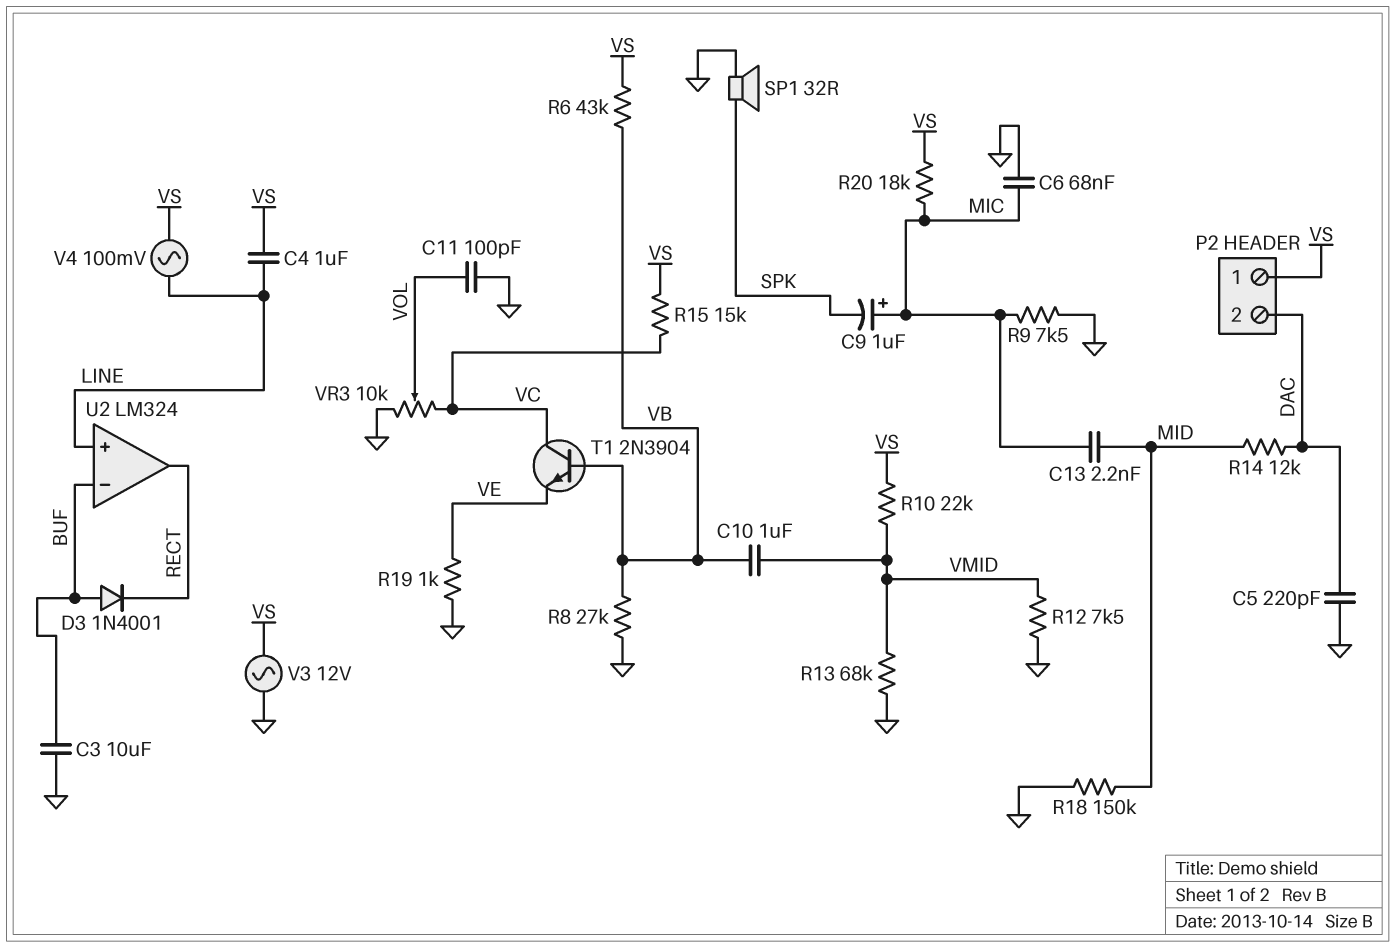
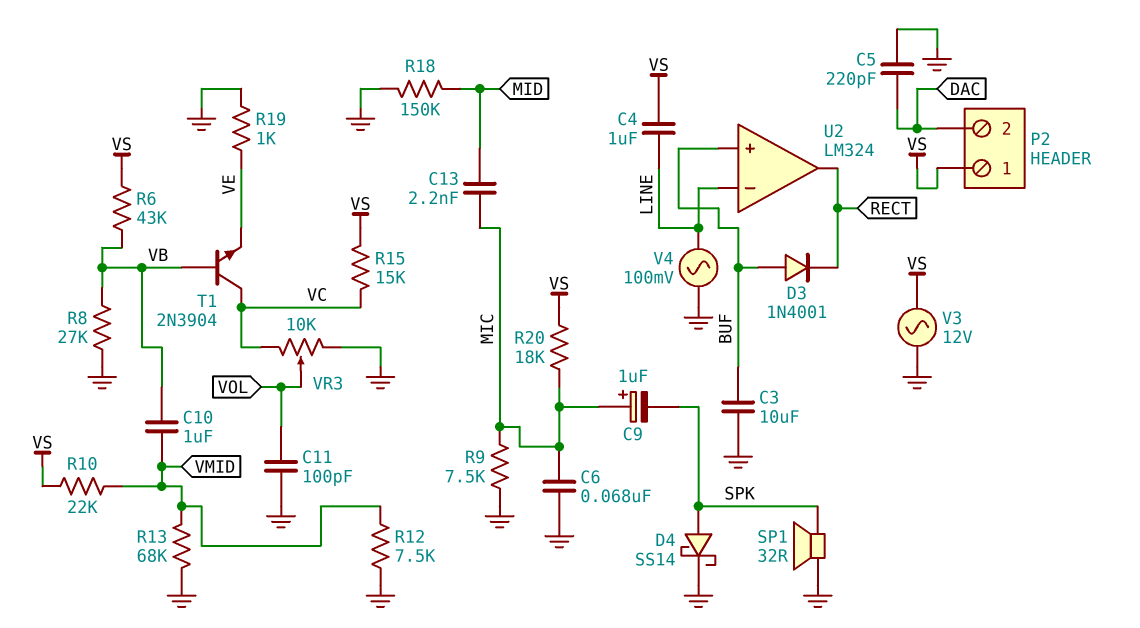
D4: none -> schottky SS14 (A SPK, K GND)
R14: 12k (DAC, MID) -> none
U2 pin in+: LINE -> BUF
U2 pin in-: BUF -> LINE
V4: AC 100mV (LINE, VS) -> AC 100mV (GND, LINE)

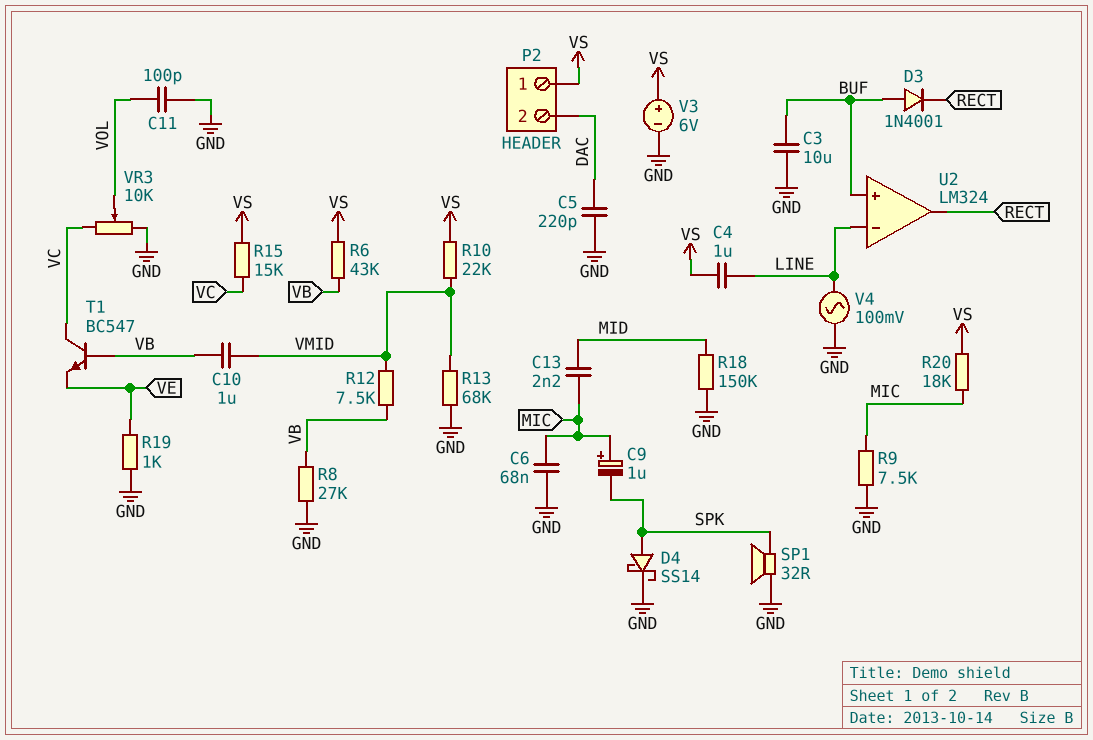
R12: 7.5k (GND, VMID) -> 7.5k (VB, VMID)
T1: NPN 2N3904 (B VB, C VC, E VE) -> NPN BC547 (B VB, C VC, E VE)
V3: AC 12V (GND, VS) -> 6V (plus VS, minus GND)

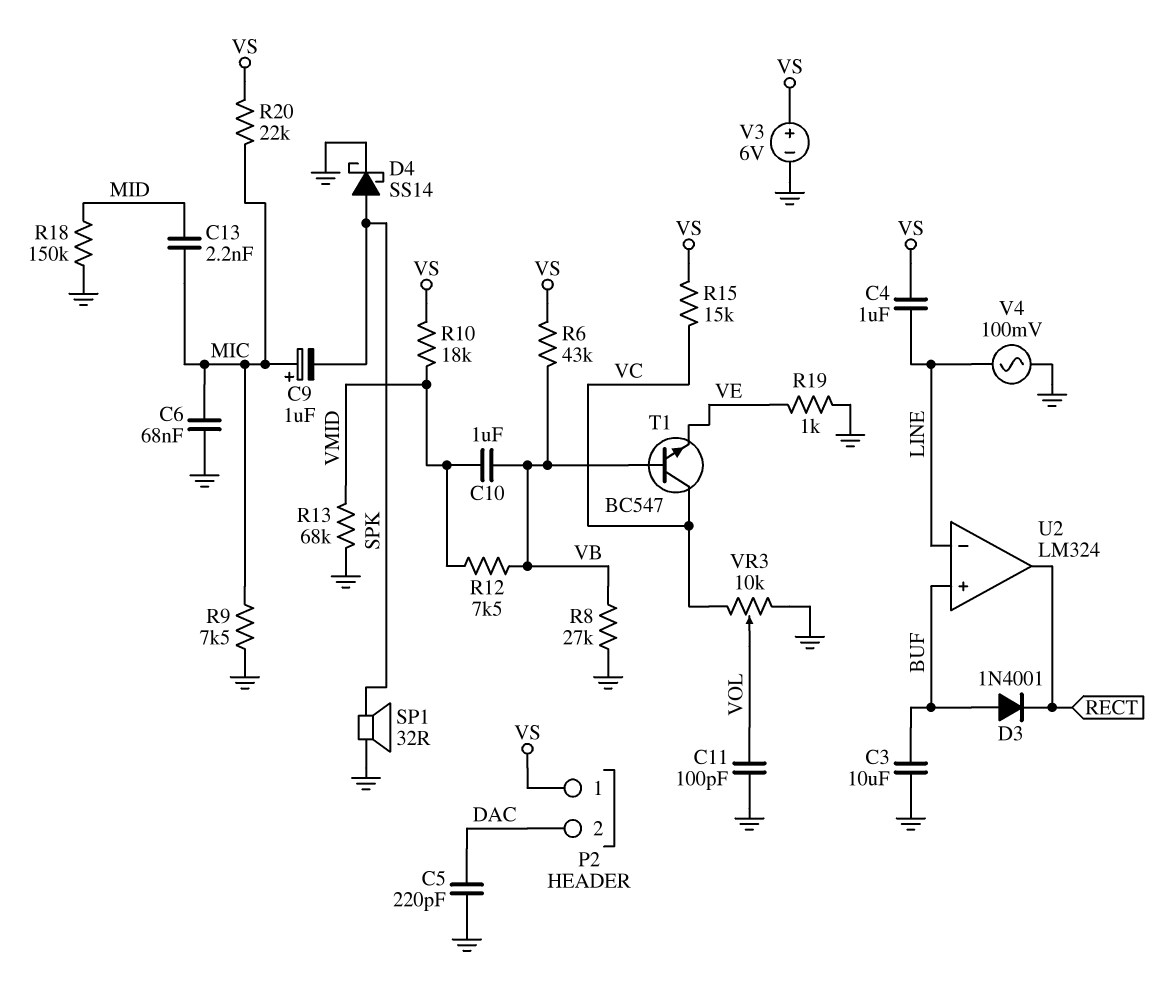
R10: 22k (VMID, VS) -> 18k (VMID, VS)
R20: 18k (MIC, VS) -> 22k (MIC, VS)

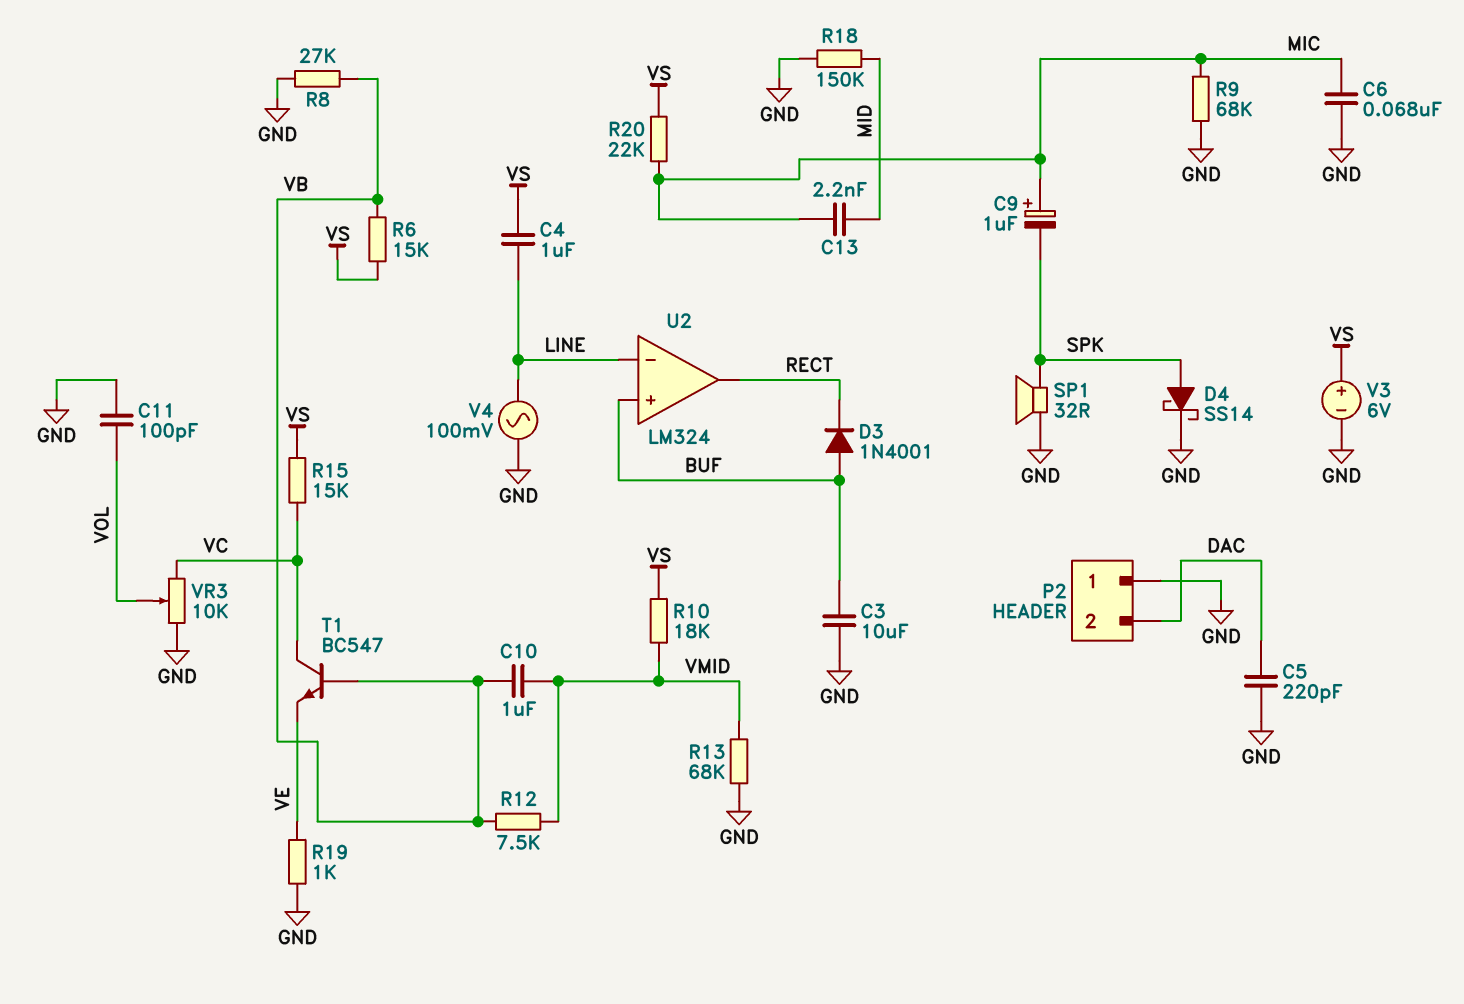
P2 pin 1: VS -> GND
R6: 43k (VB, VS) -> 15k (VB, VS)
R9: 7.5k (GND, MIC) -> 68k (GND, MIC)

